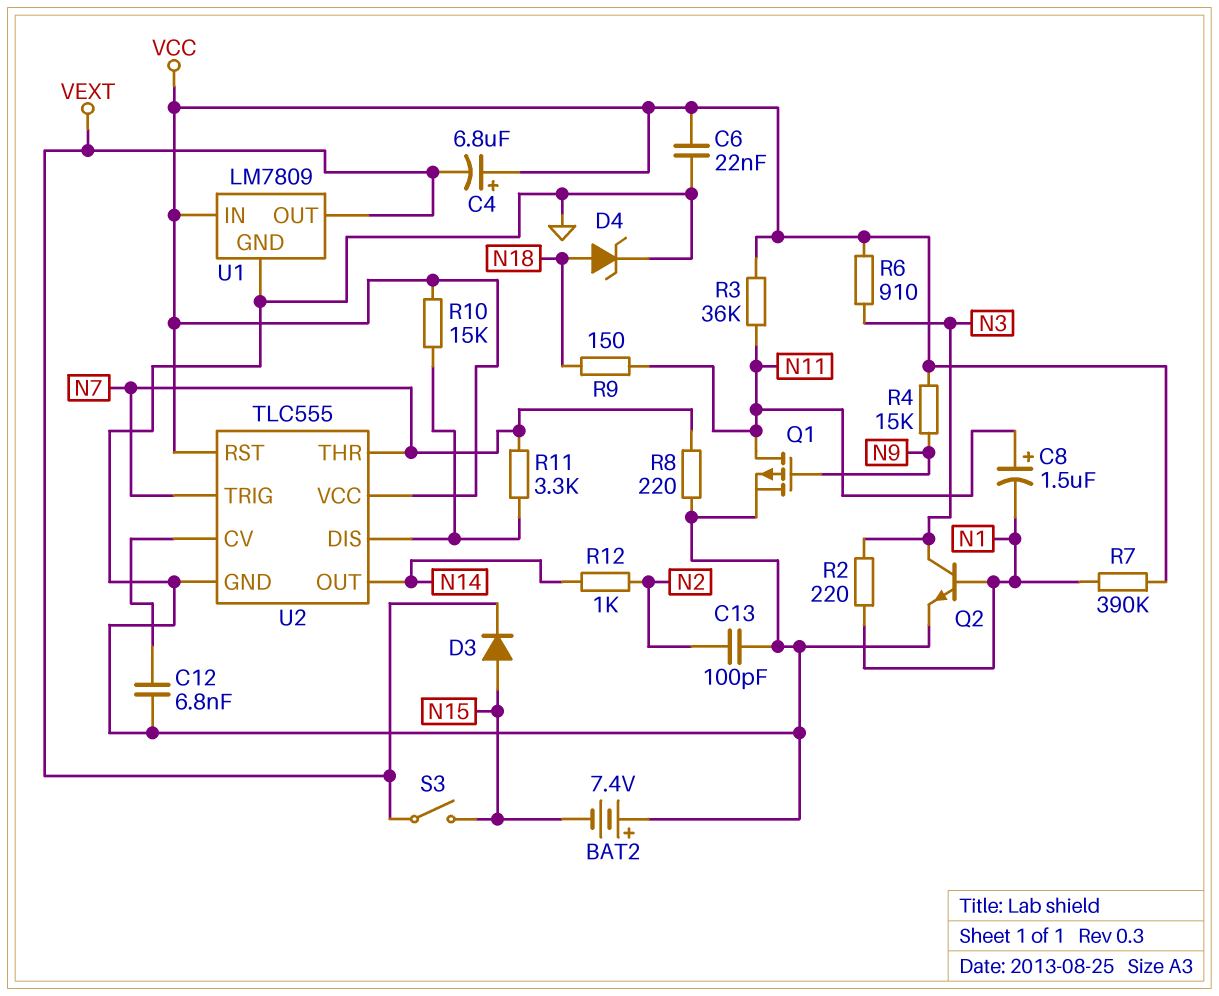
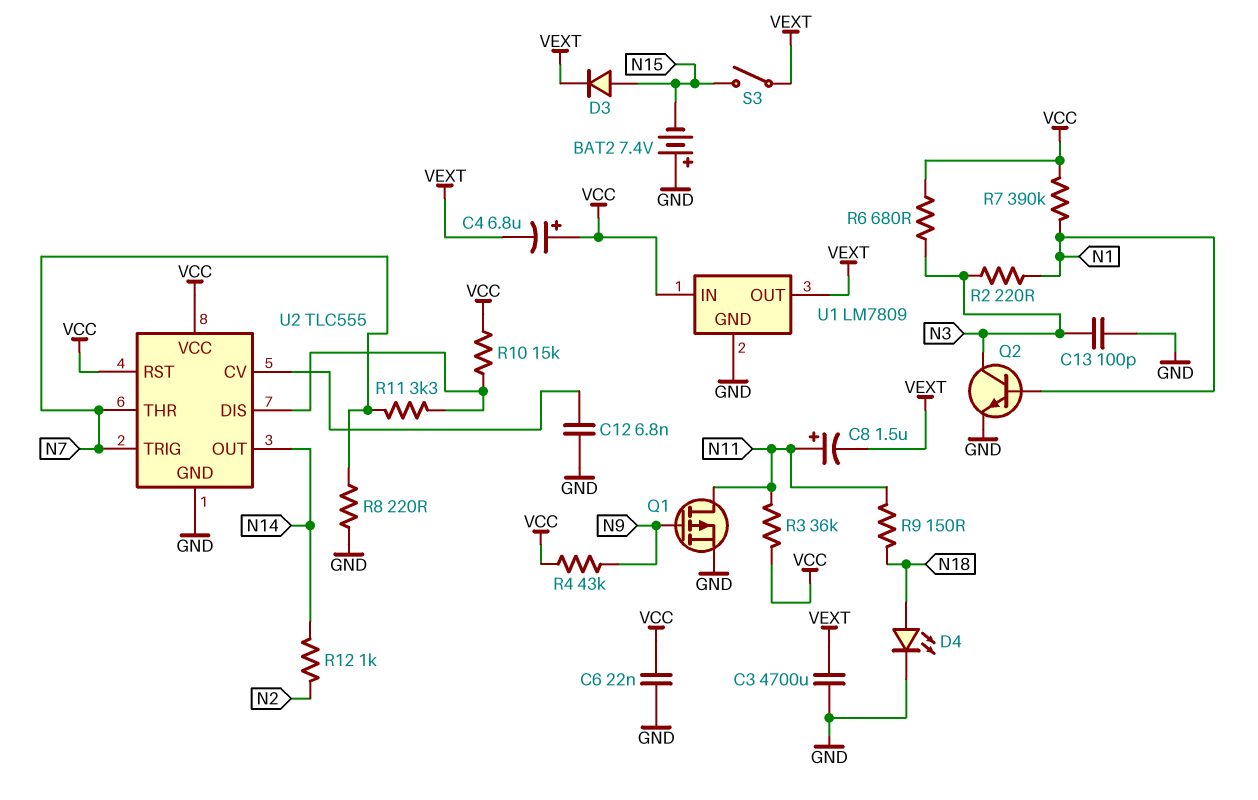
C3: none -> 4700uF (GND, VEXT)
C8: 1.5uF (plus N11, minus N1) -> 1.5uF (plus N11, minus VEXT)
C13: 100pF (GND, N2) -> 100pF (GND, N3)
D4: zener (A N18, K GND) -> LED (A N18, K GND)
R4: 15k (N9, VCC) -> 43k (N9, VCC)
R6: 910 (N3, VCC) -> 680 (N3, VCC)

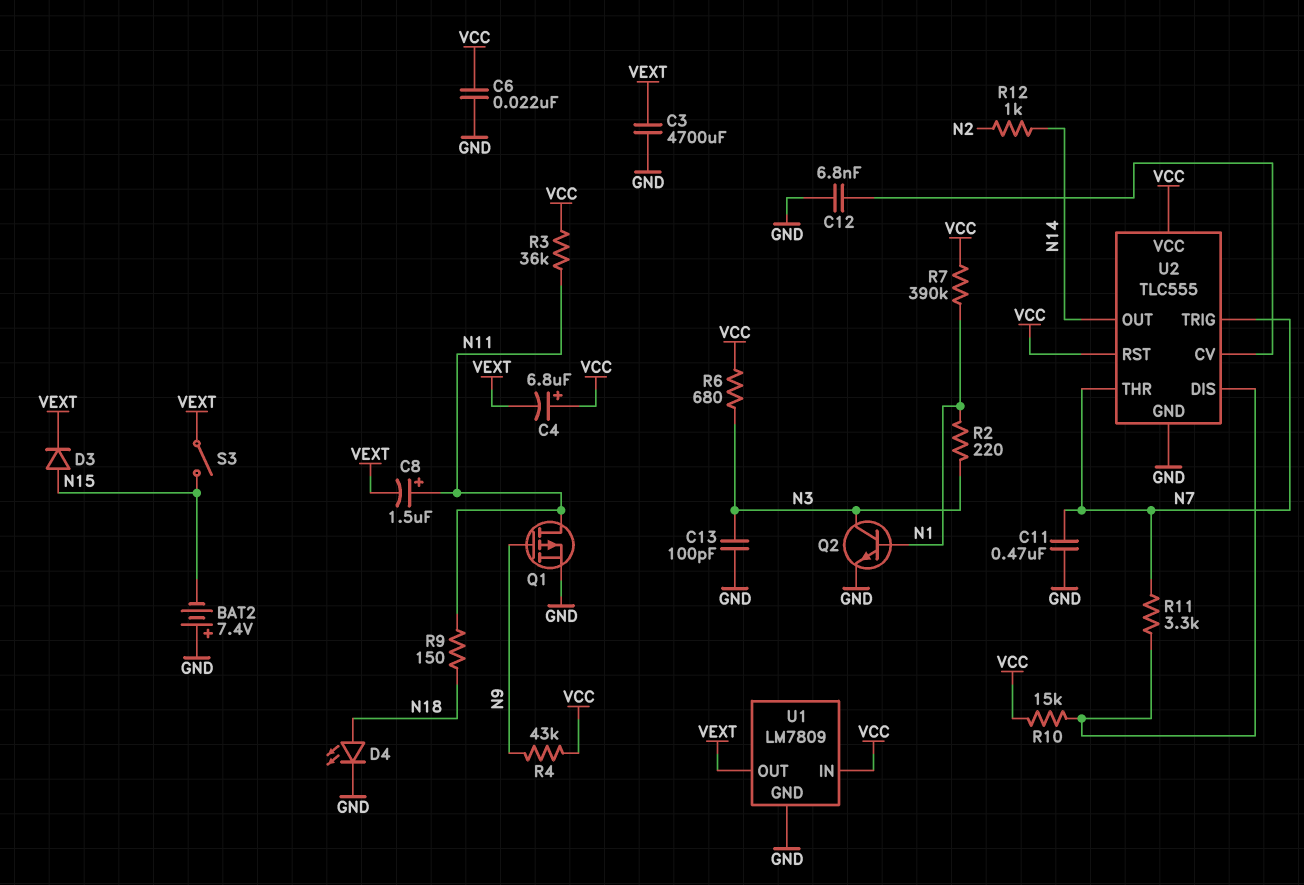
C11: none -> 470nF (GND, N7)
R8: 220 (GND, N7) -> none

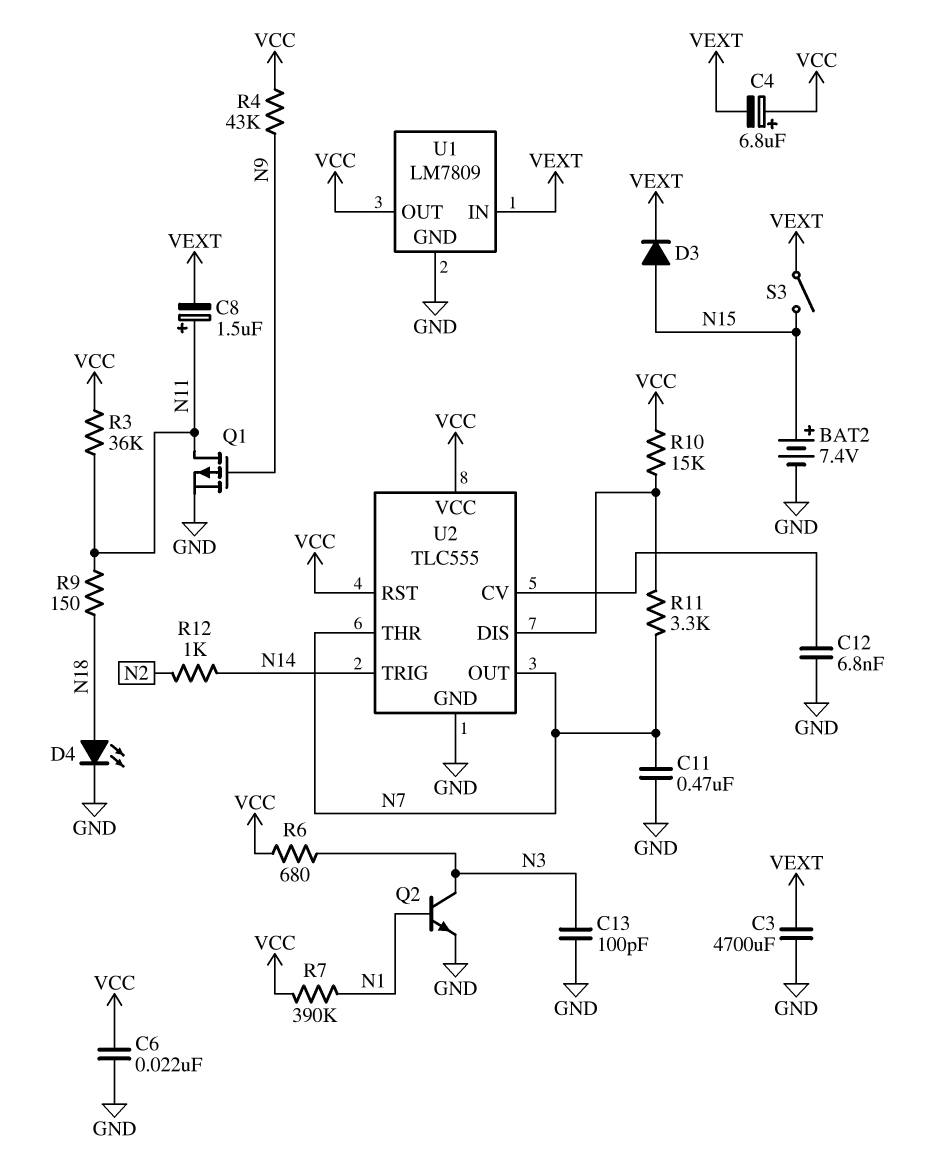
BAT2: 7.4V (plus GND, minus N15) -> 7.4V (plus N15, minus GND)
R2: 220 (N1, N3) -> none
U1 pin IN: VCC -> VEXT
U1 pin OUT: VEXT -> VCC
U2 pin OUT: N14 -> N7
U2 pin TRIG: N7 -> N14

